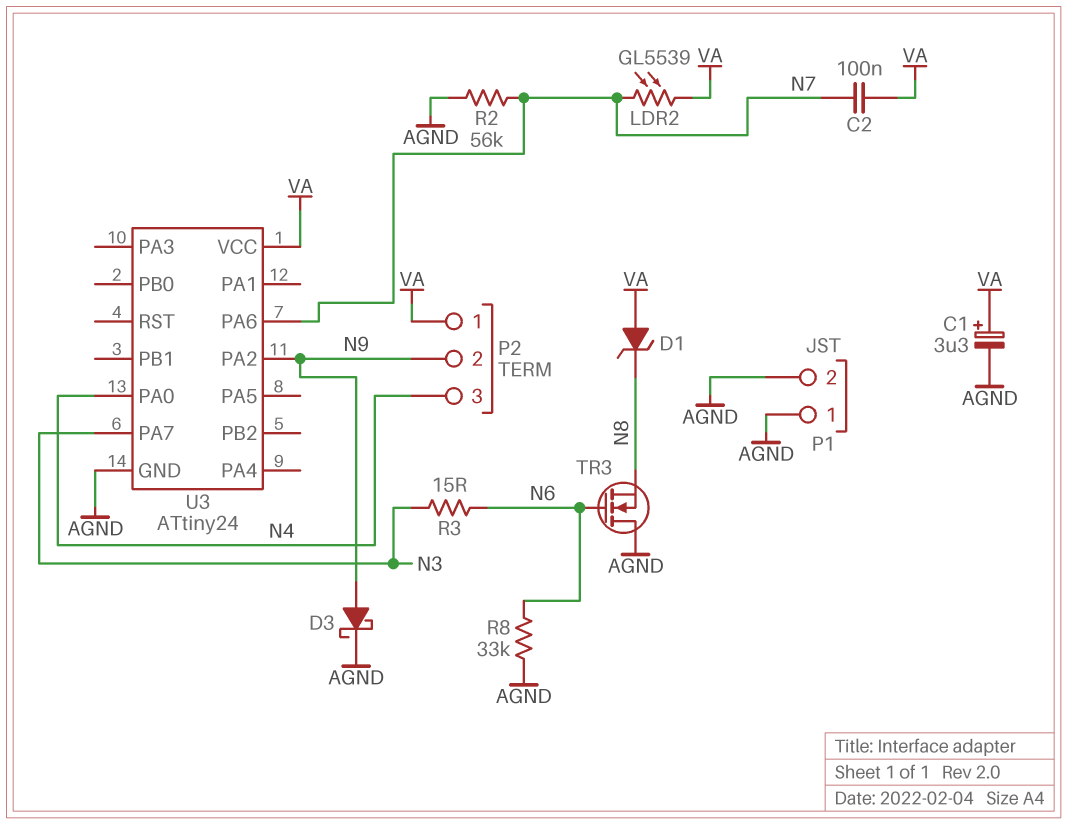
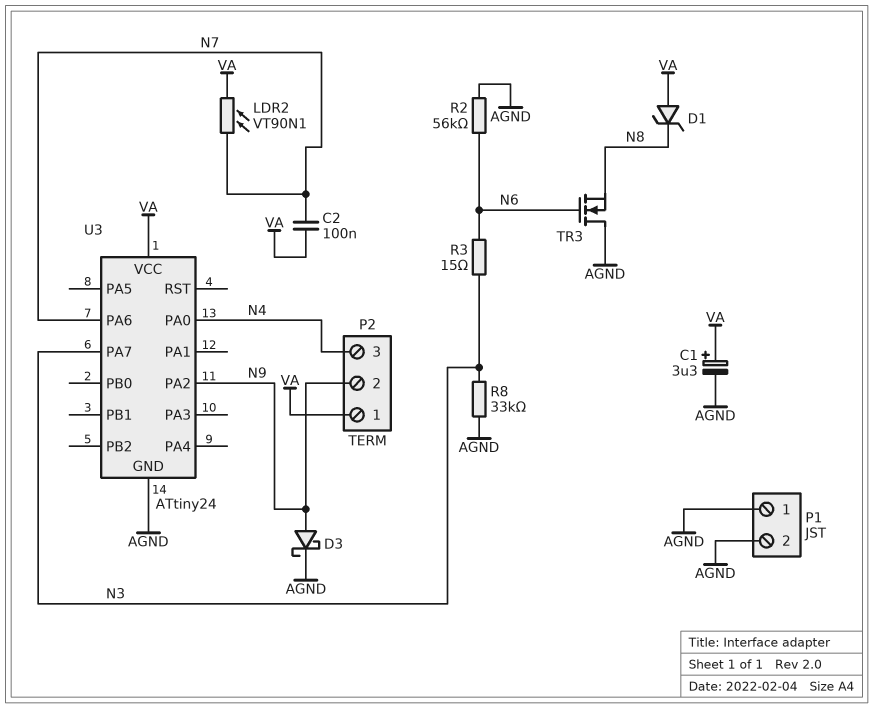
LDR2: GL5539 (N7, VA) -> VT90N1 (N7, VA)
R2: 56k (AGND, N7) -> 56k (AGND, N6)
R8: 33k (AGND, N6) -> 33k (AGND, N3)

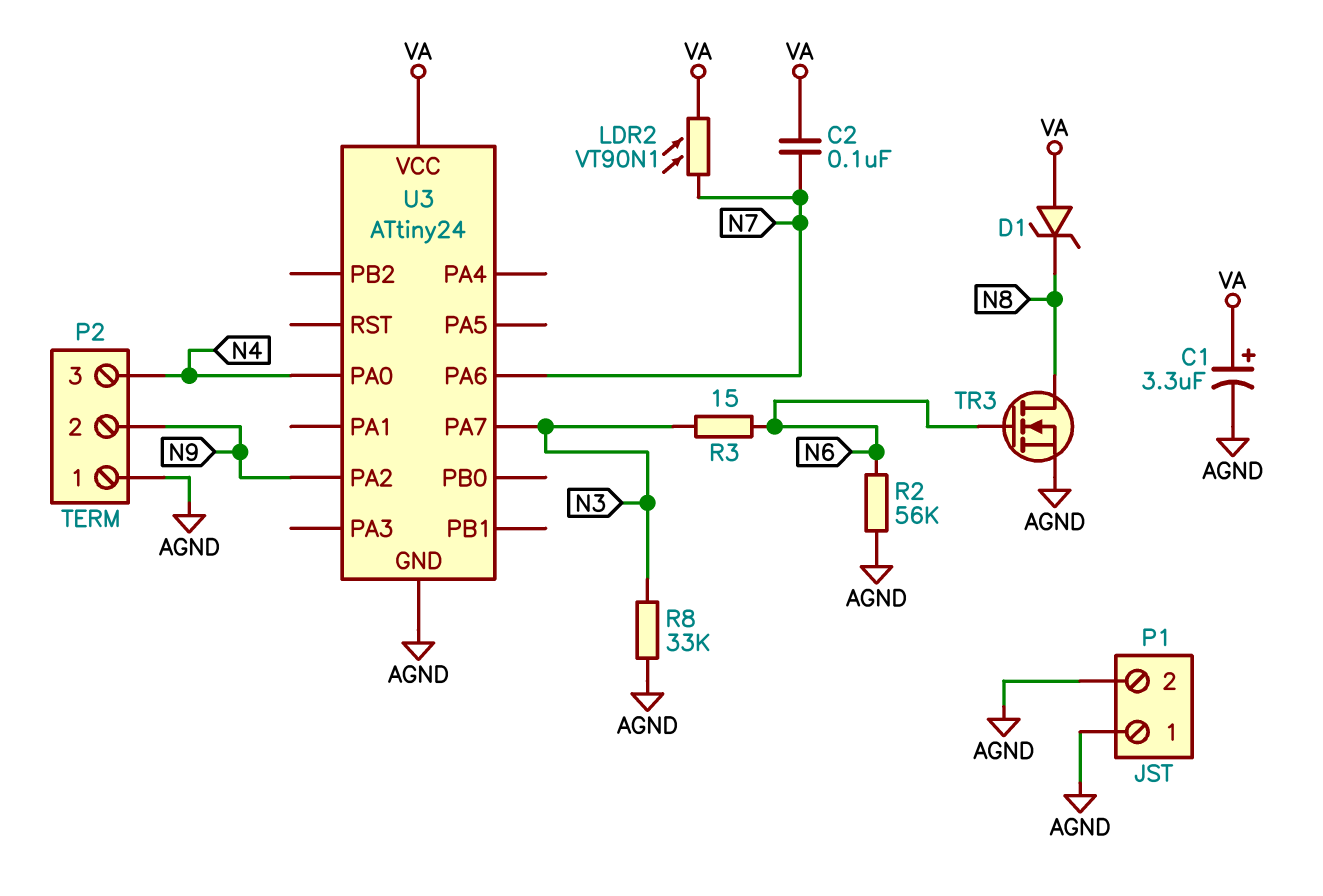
D3: schottky (A N9, K AGND) -> none
P2 pin 1: VA -> AGND
TR3: NMOS (G N6, D AGND, S N8) -> NMOS (G N6, D N8, S AGND)

